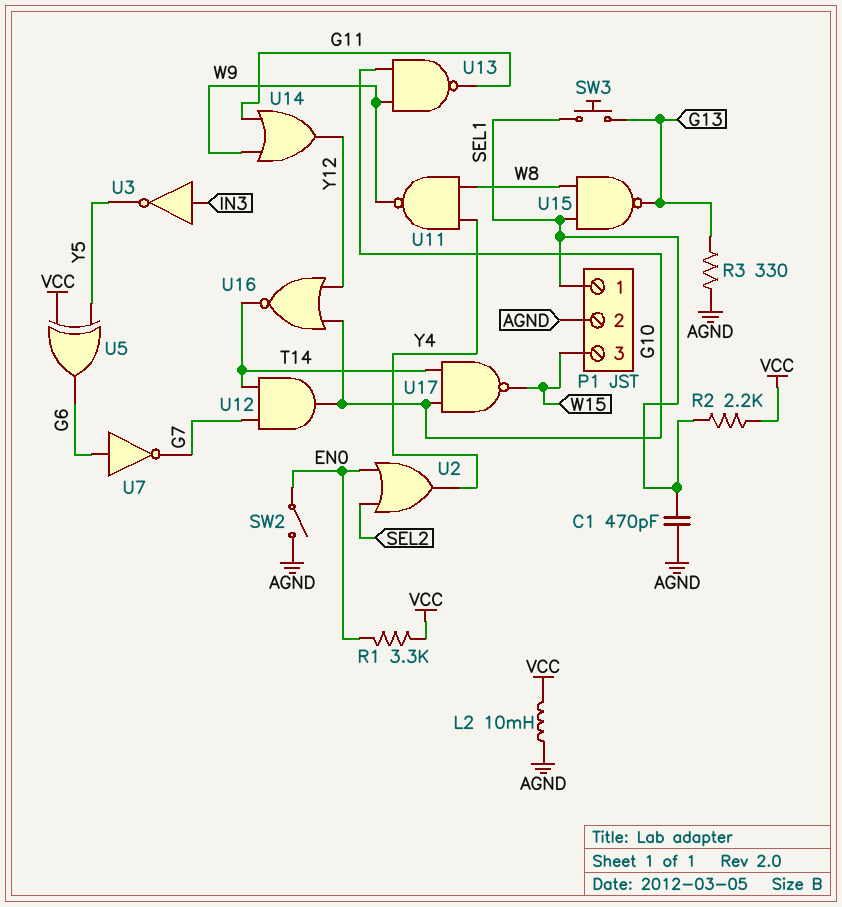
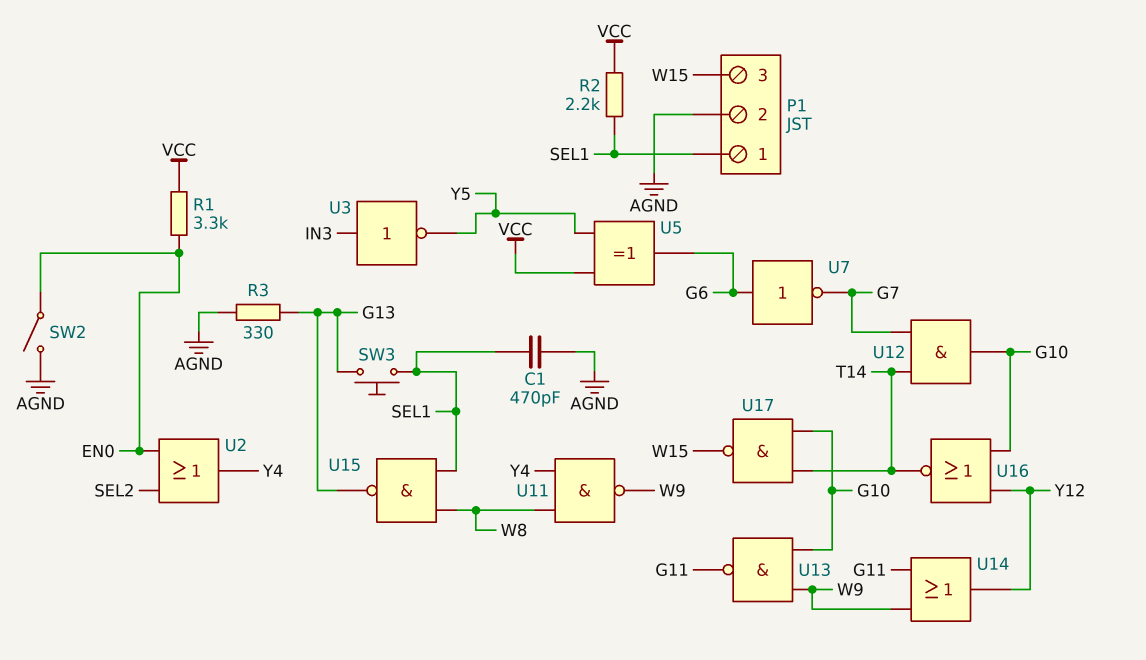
L2: 10mH (AGND, VCC) -> none

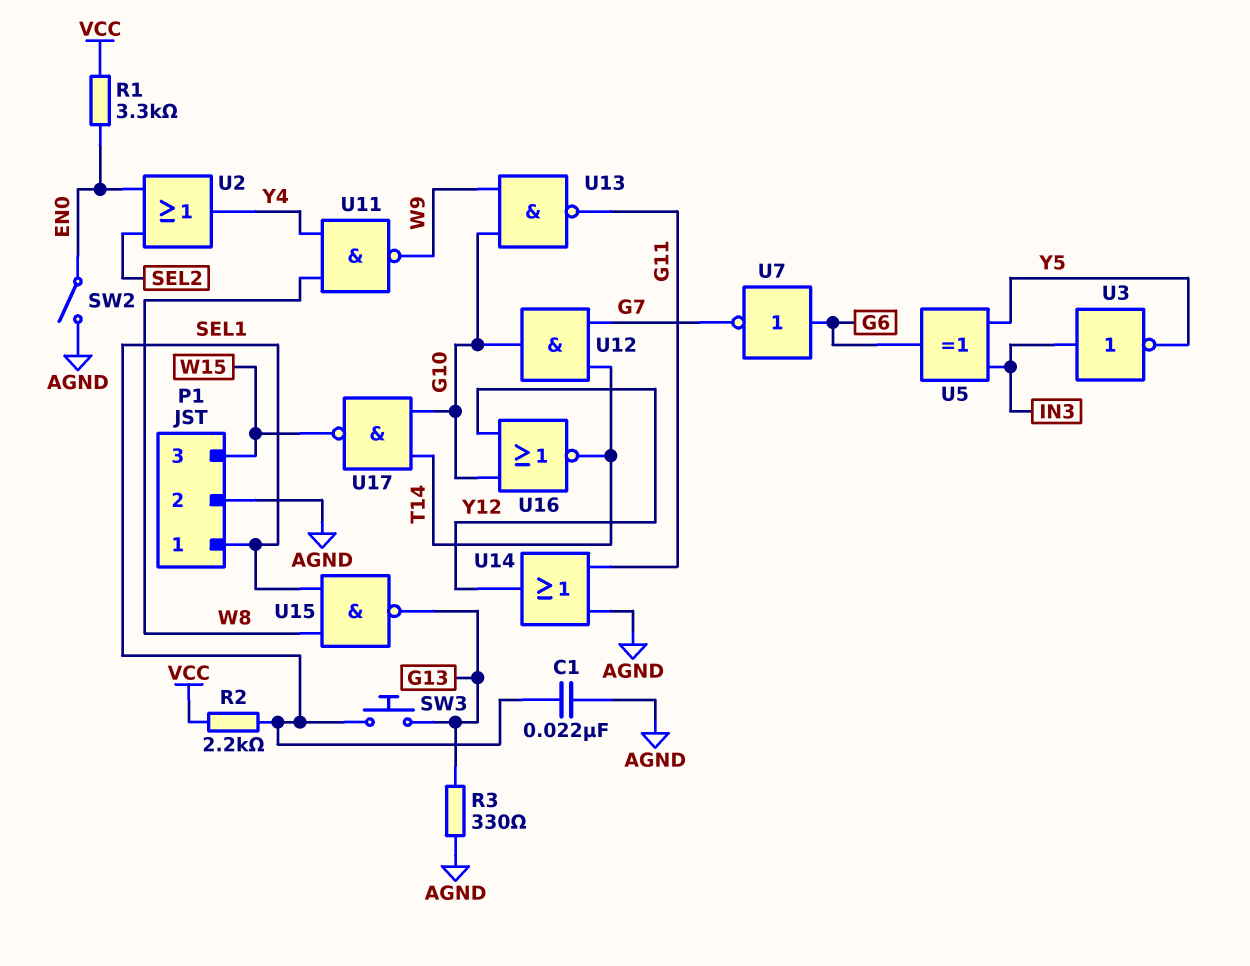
C1: 470pF (AGND, SEL1) -> 22nF (AGND, SEL1)
U5: XOR (in VCC, in Y5, out G6) -> XOR (in IN3, in Y5, out G6)
U14: OR (in G11, in W9, out Y12) -> OR (in AGND, in G11, out Y12)

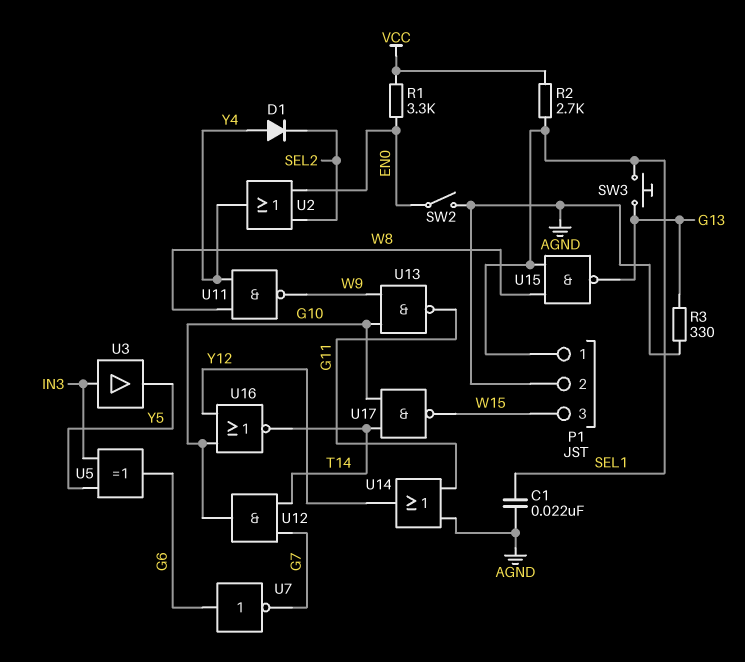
D1: none -> diode (A Y4, K SEL2)
R2: 2.2k (SEL1, VCC) -> 2.7k (SEL1, VCC)
U3: NOT (in IN3, out Y5) -> buffer (in IN3, out Y5)

